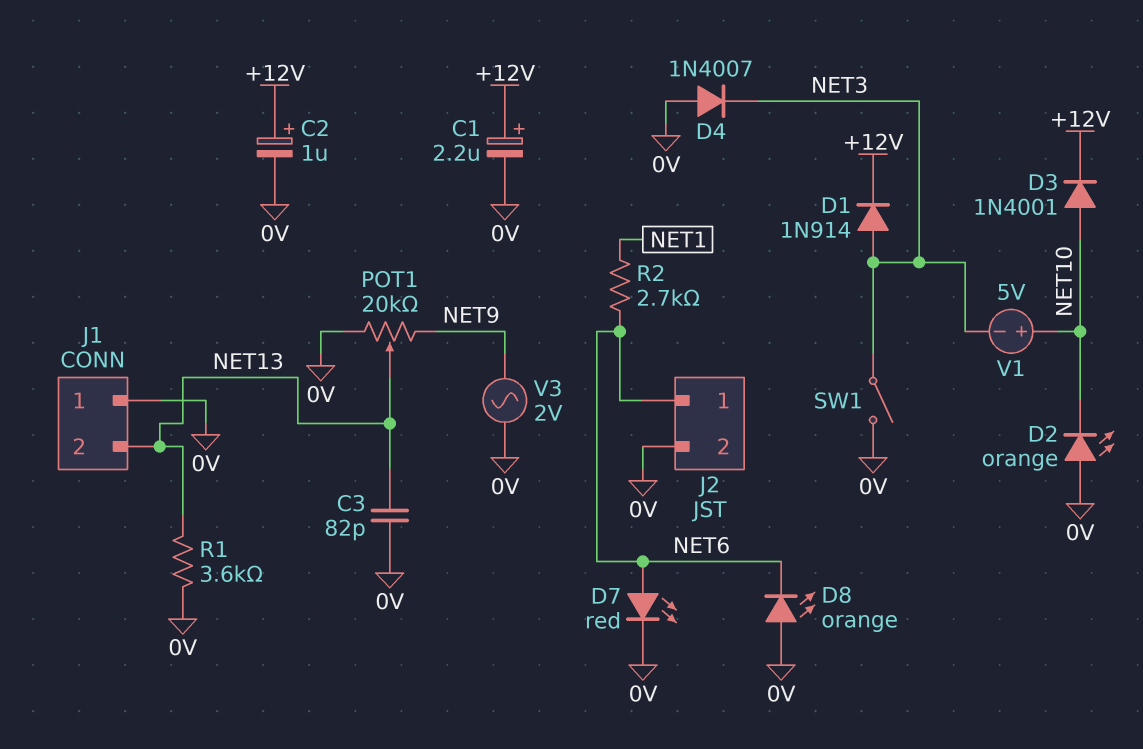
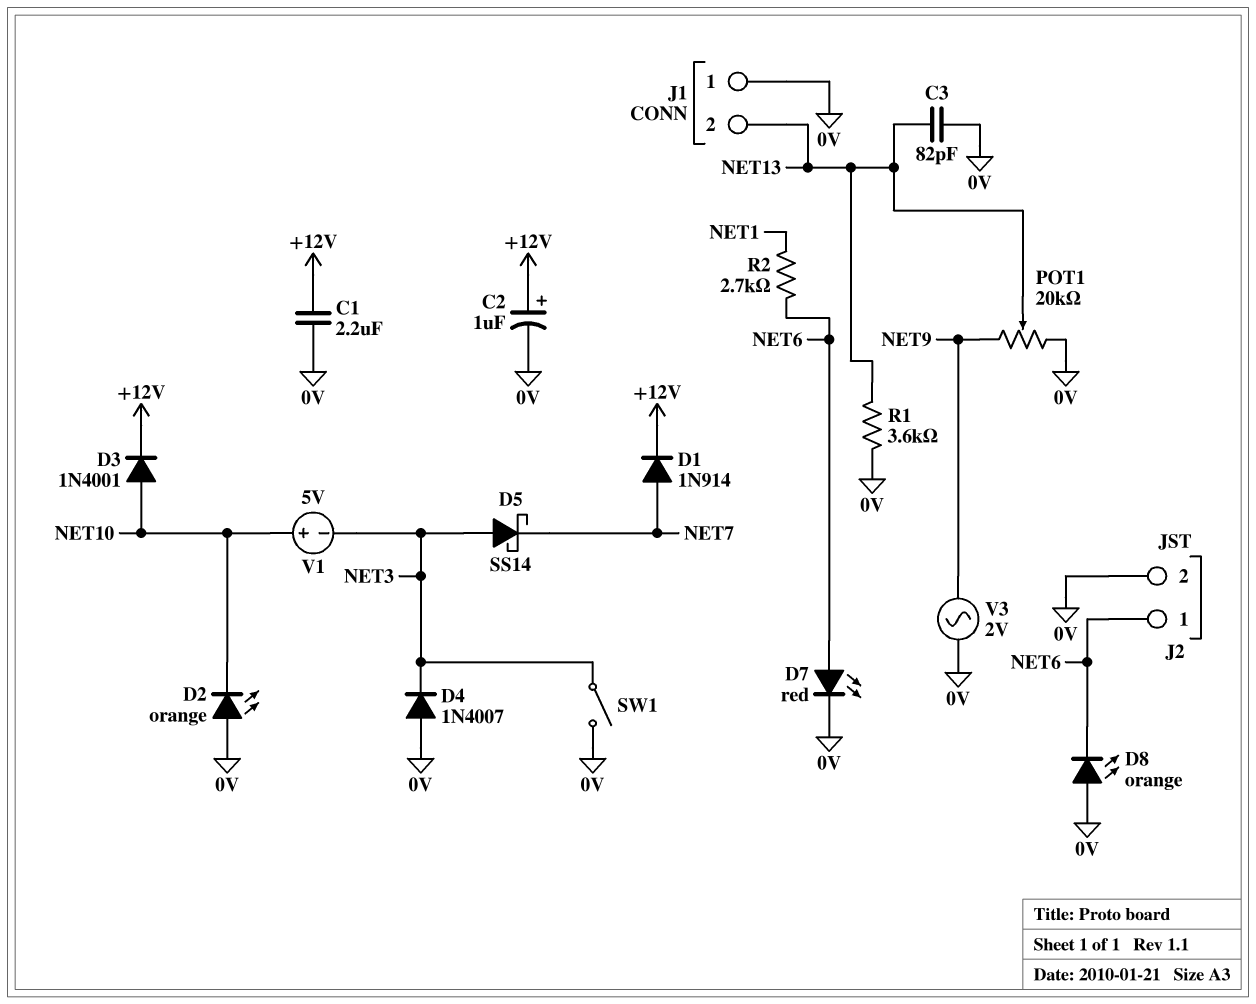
C1: 2.2uF (plus +12V, minus 0V) -> 2.2uF (+12V, 0V)
D1: diode 1N914 (A NET3, K +12V) -> diode 1N914 (A NET7, K +12V)
D5: none -> schottky SS14 (A NET3, K NET7)

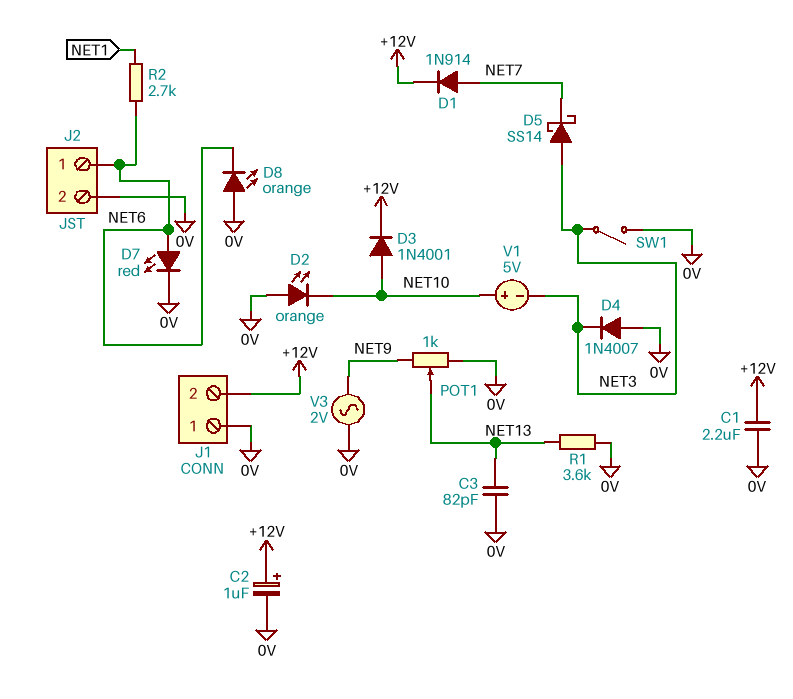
J1 pin 2: NET13 -> +12V
POT1: 20k (0V, NET9, wiper NET13) -> 1k (0V, NET9, wiper NET13)

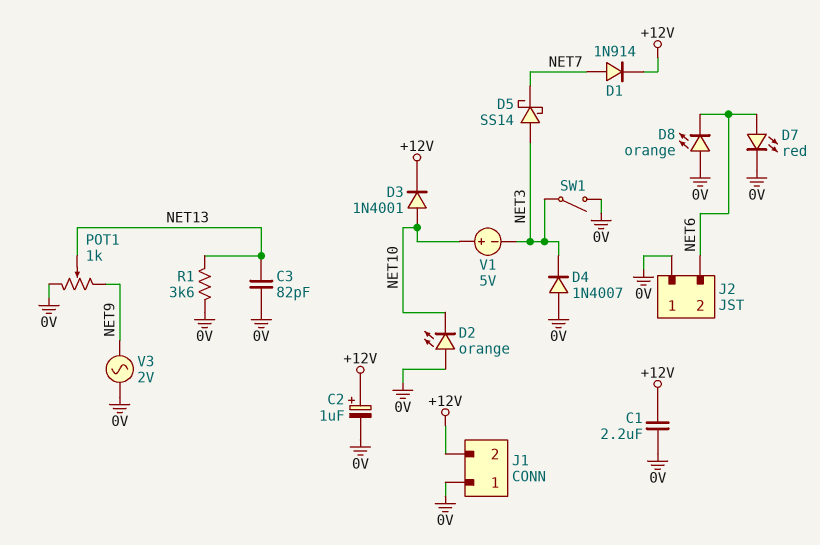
J2 pin 1: NET6 -> 0V
J2 pin 2: 0V -> NET6
R2: 2.7k (NET1, NET6) -> none

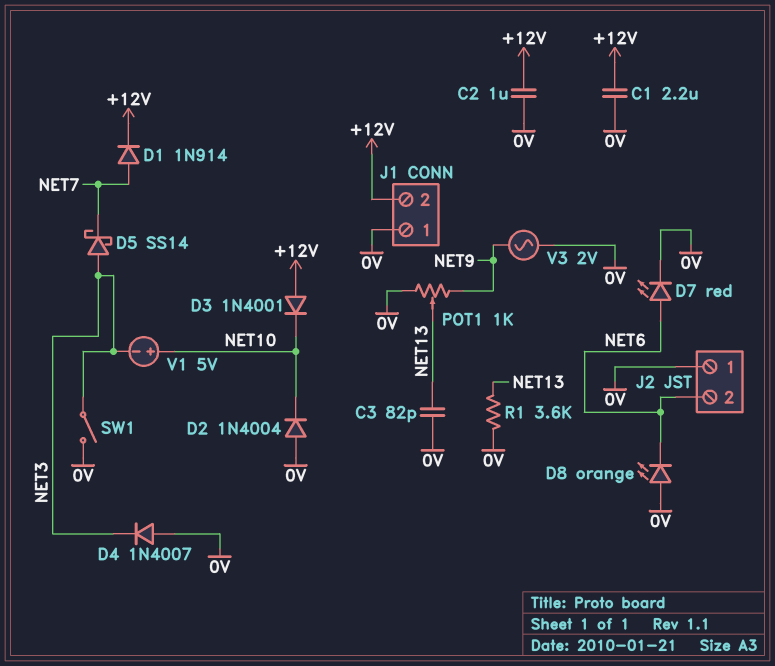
C2: 1uF (plus +12V, minus 0V) -> 1uF (+12V, 0V)
D2: LED orange (A 0V, K NET10) -> diode 1N4004 (A 0V, K NET10)
D3: diode 1N4001 (A NET10, K +12V) -> diode 1N4001 (A +12V, K NET10)

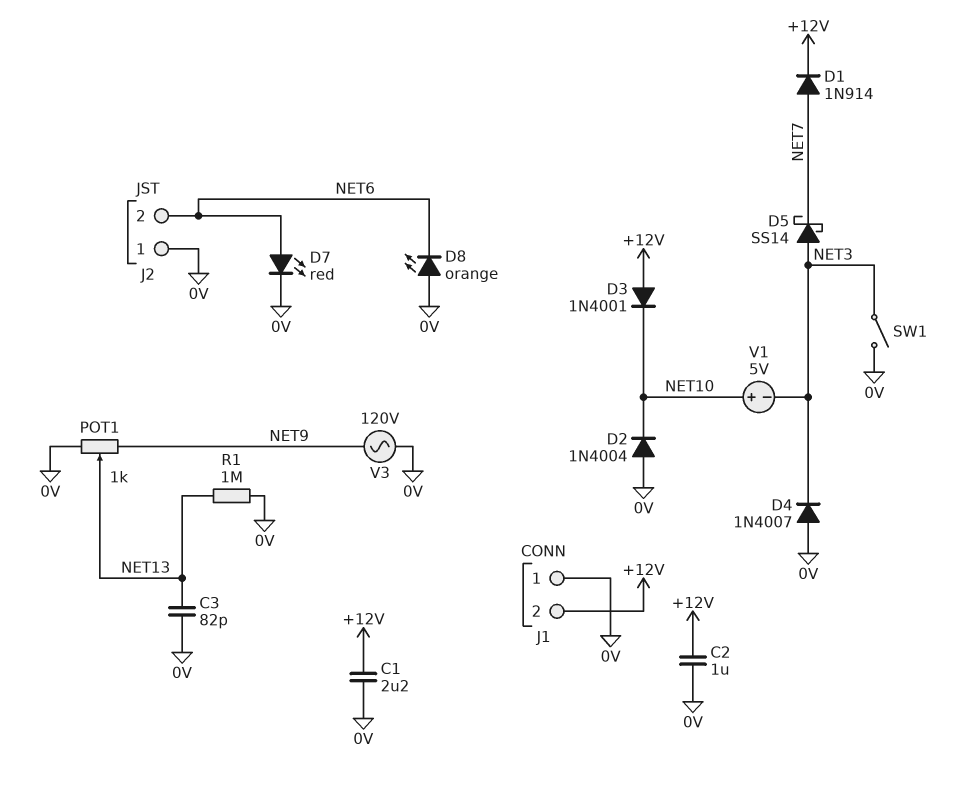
R1: 3.6k (0V, NET13) -> 1M (0V, NET13)
V3: AC 2V (0V, NET9) -> AC 120V (0V, NET9)

